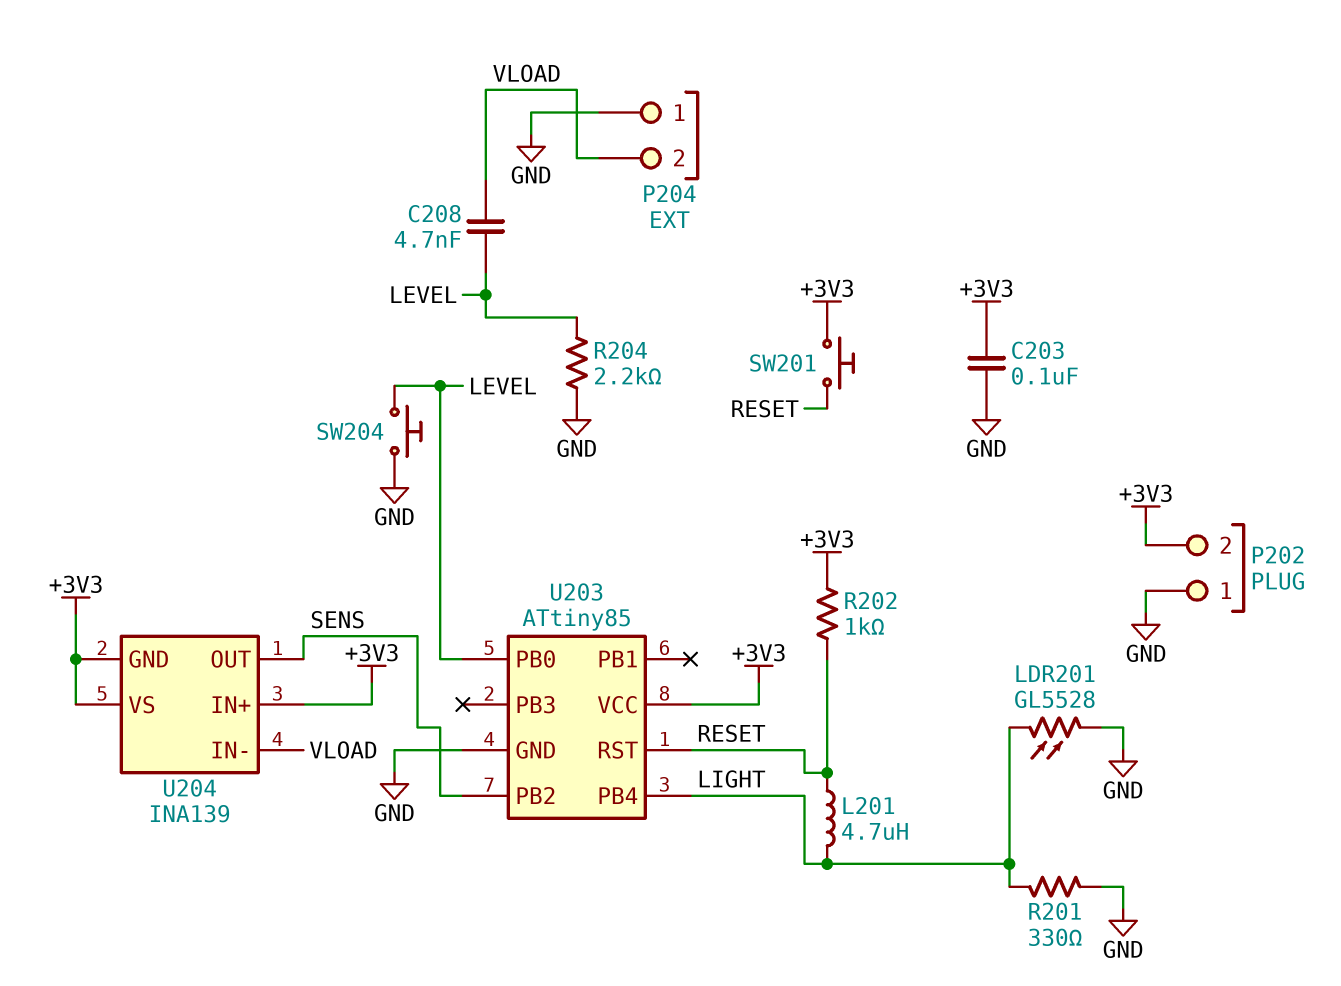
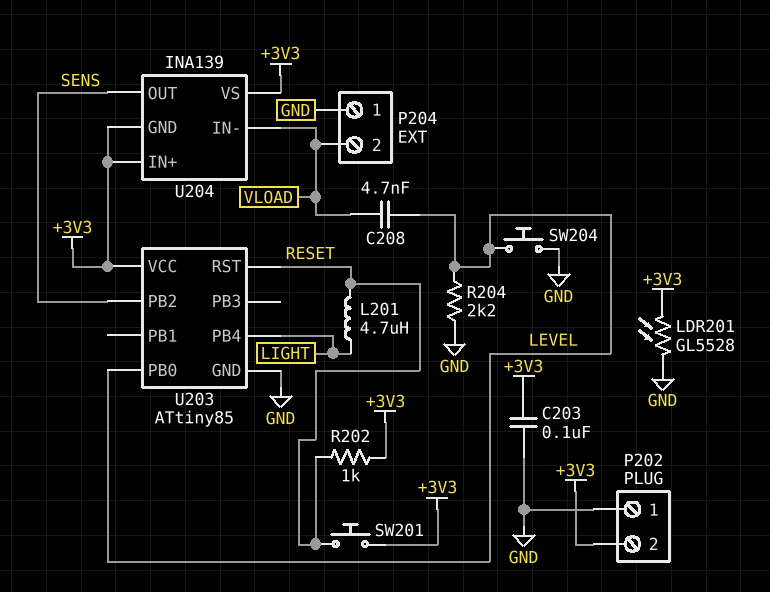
LDR201: GL5528 (GND, LIGHT) -> GL5528 (+3V3, GND)
R201: 330 (GND, LIGHT) -> none

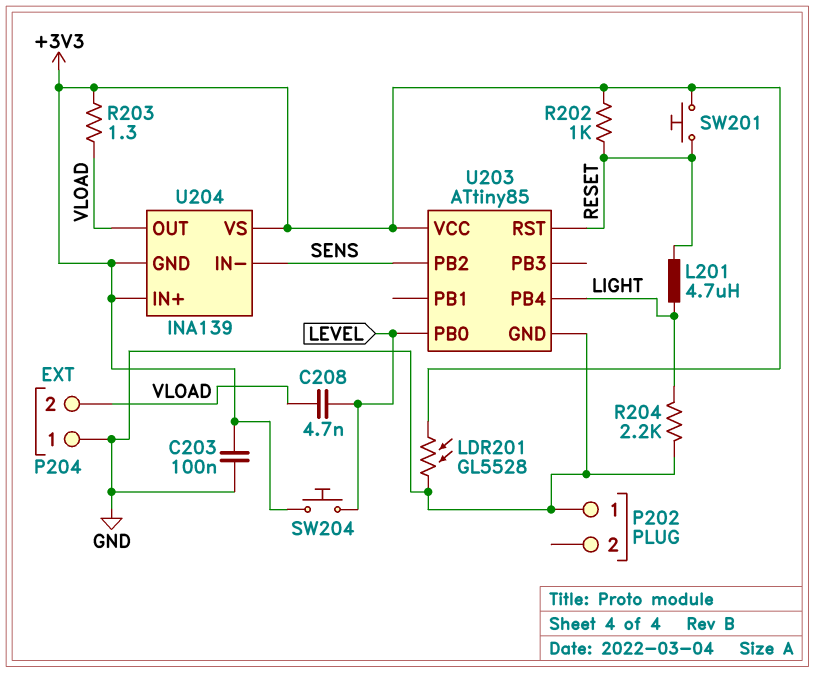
P202 pin 2: +3V3 -> none
R203: none -> 1.3 (+3V3, VLOAD)
R204: 2.2k (GND, LEVEL) -> 2.2k (GND, LIGHT)
SW204: button (GND, LEVEL) -> button (+3V3, LEVEL)
U204 pin IN-: VLOAD -> SENS
U204 pin OUT: SENS -> VLOAD

